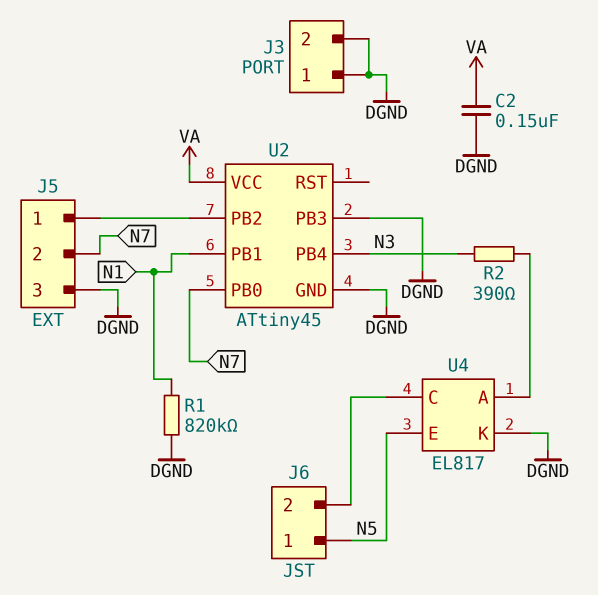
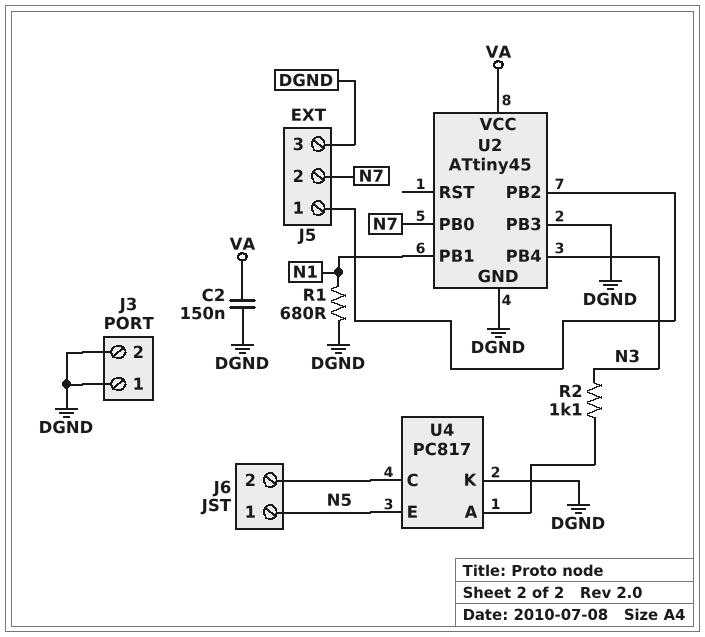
R1: 820k (DGND, N1) -> 680 (DGND, N1)
R2: 390 (N3, U4/A) -> 1.1k (N3, U4/A)
U4: EL817 -> PC817

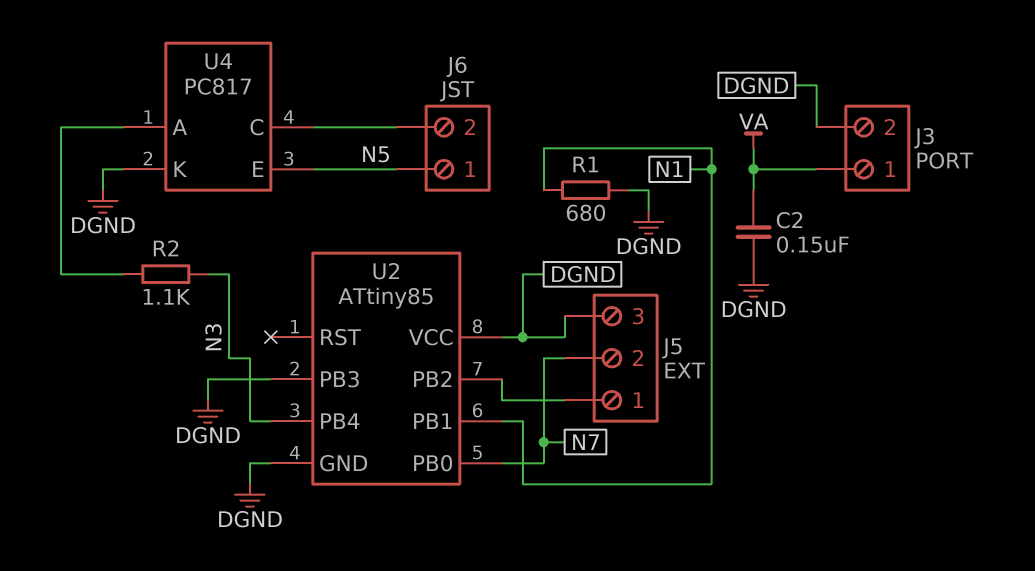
J3 pin 1: DGND -> VA
U2: ATtiny45 -> ATtiny85
U2 pin VCC: VA -> DGND

